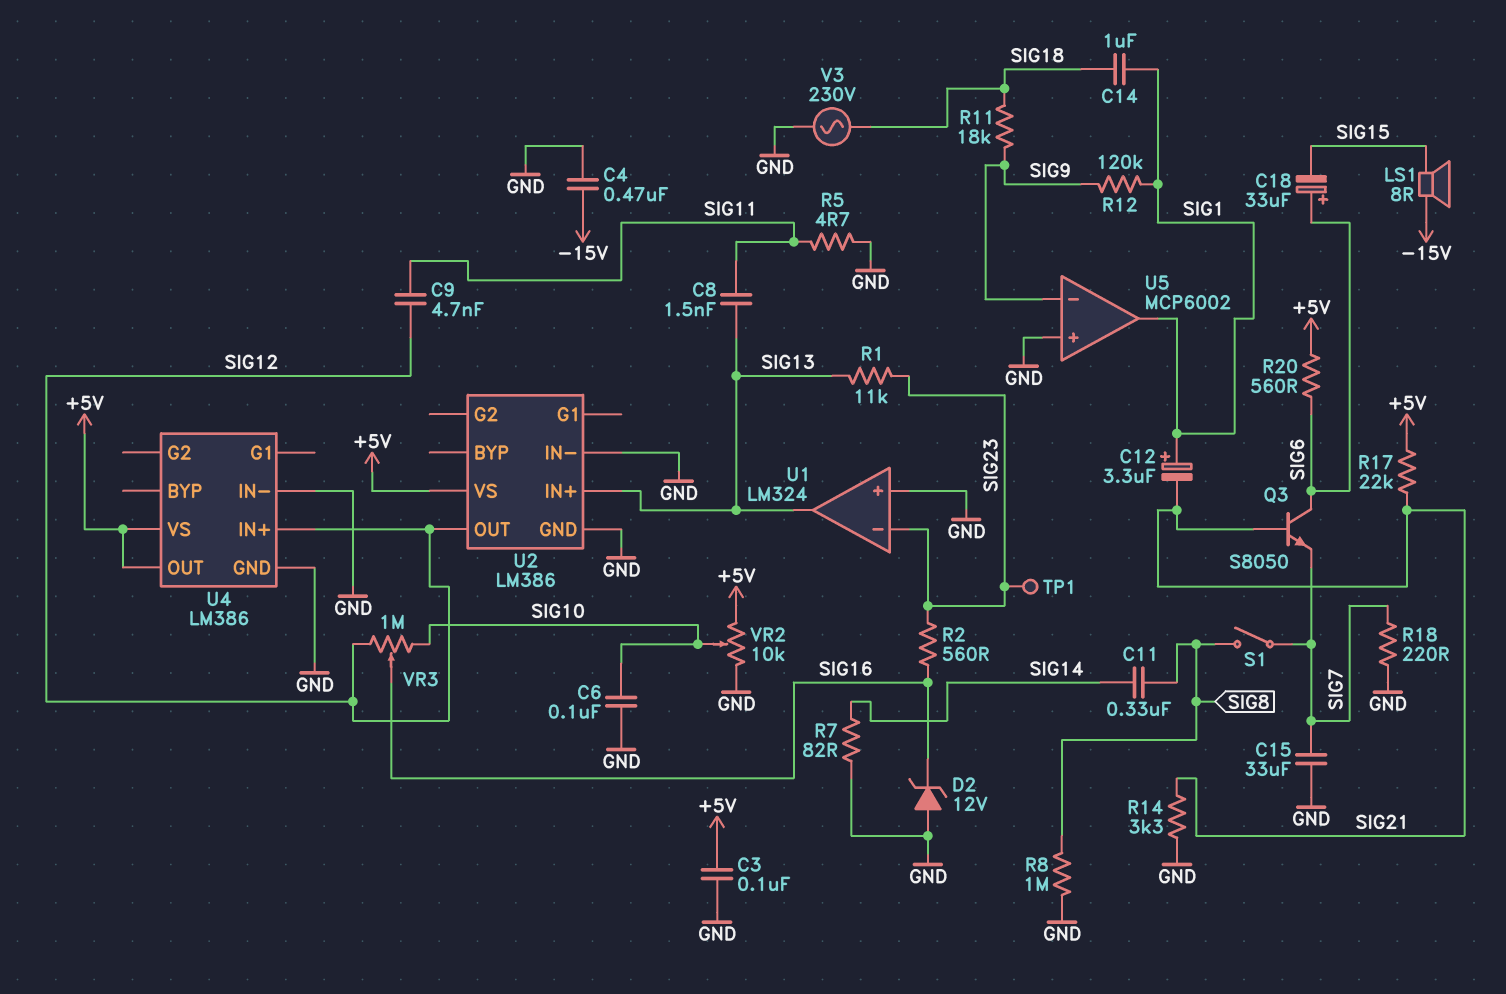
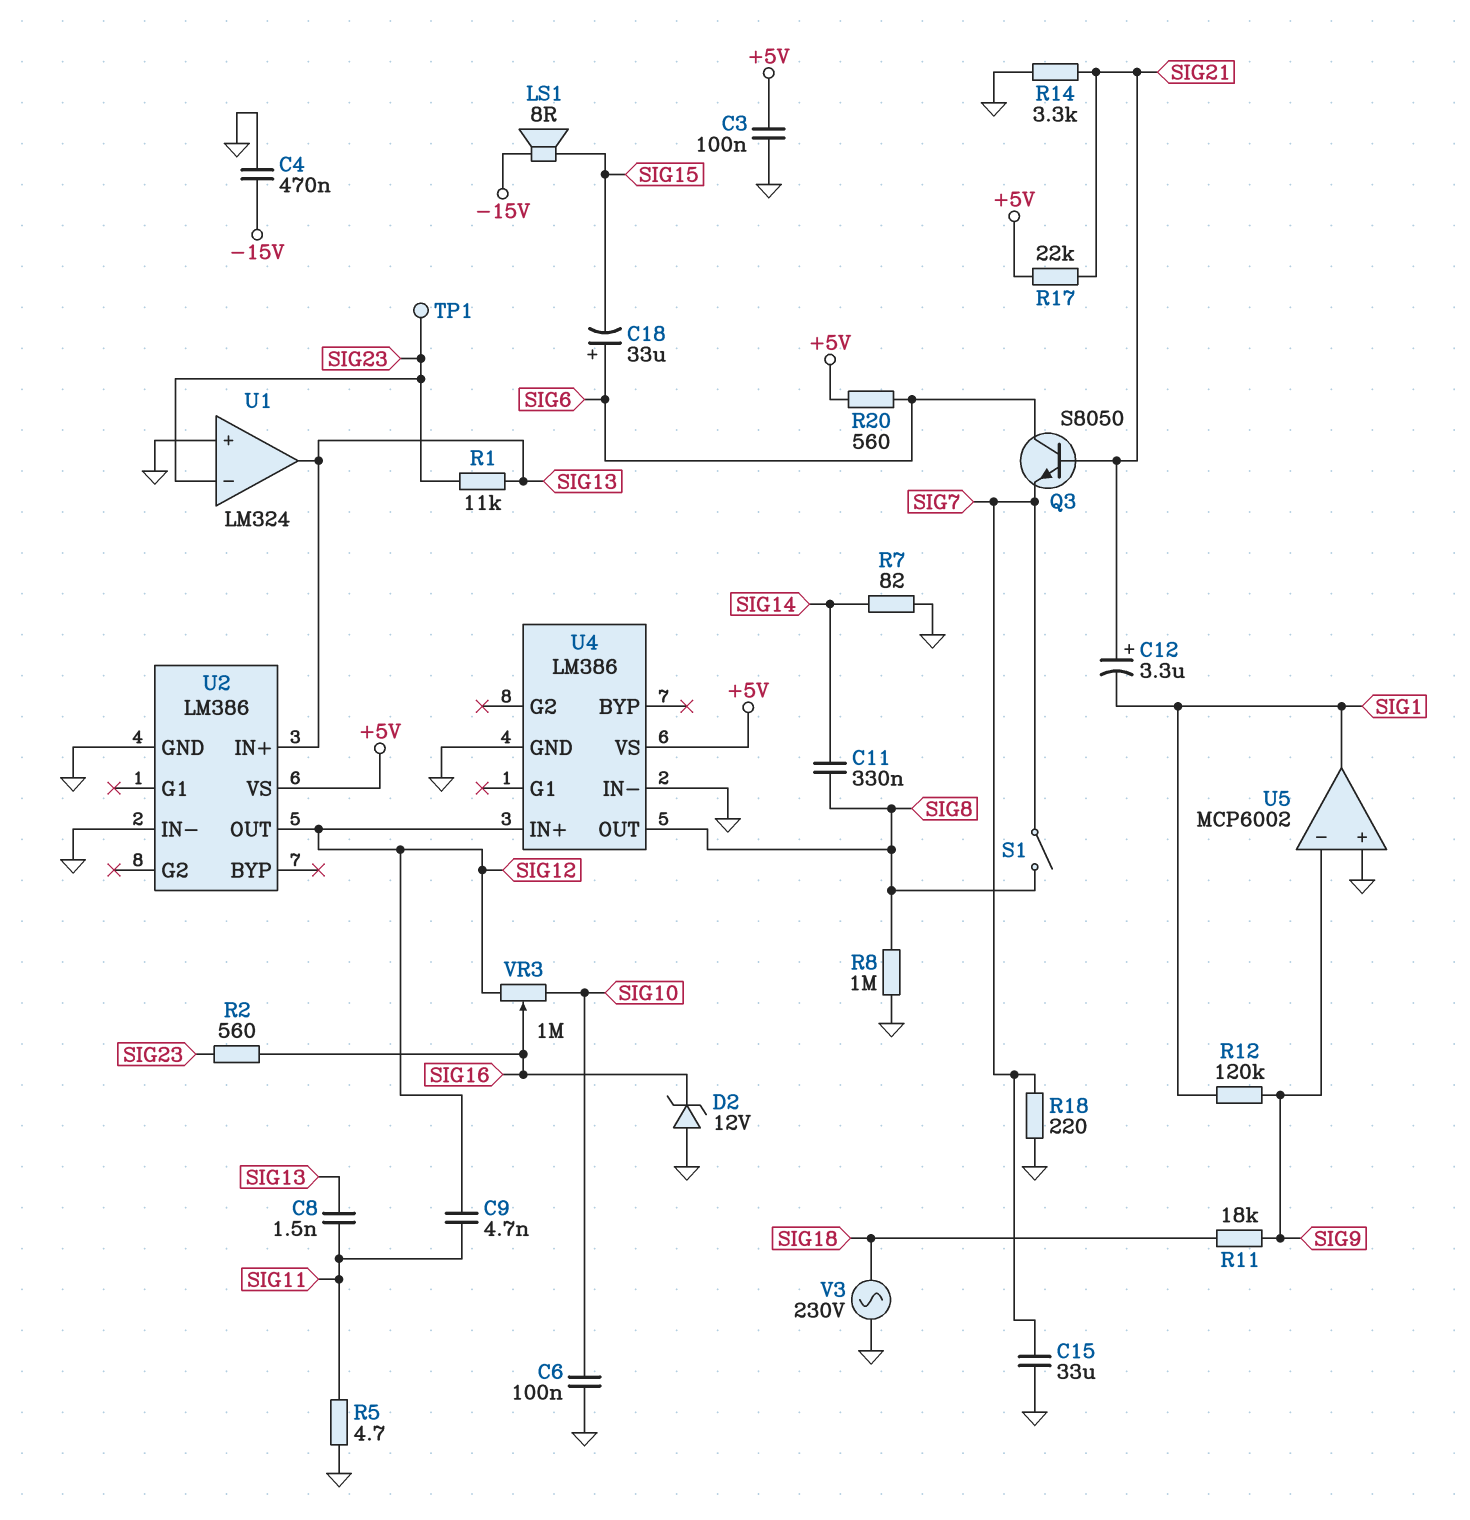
C12: 3.3uF (plus SIG1, minus SIG21) -> 3.3uF (plus SIG21, minus SIG1)
C14: 1uF (SIG1, SIG18) -> none
U4 pin OUT: +5V -> SIG8
VR2: 10k (+5V, GND, wiper SIG10) -> none

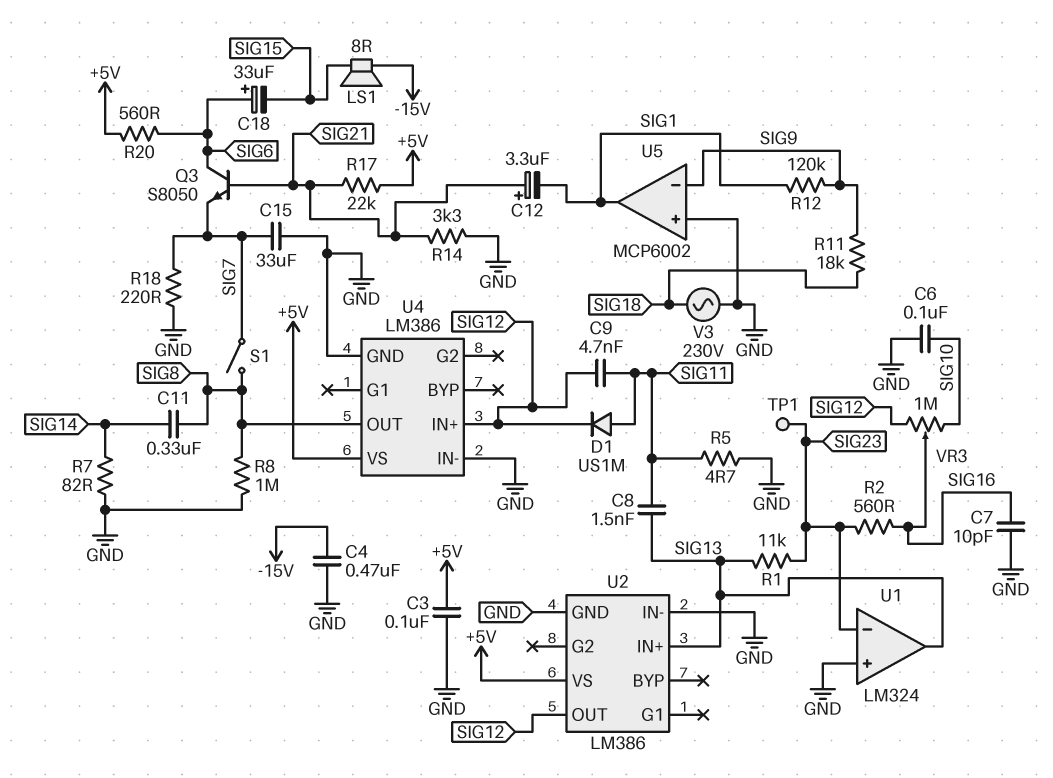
C7: none -> 10pF (GND, SIG16)
D1: none -> diode US1M (A SIG11, K SIG12)
D2: zener 12V (A GND, K SIG16) -> none

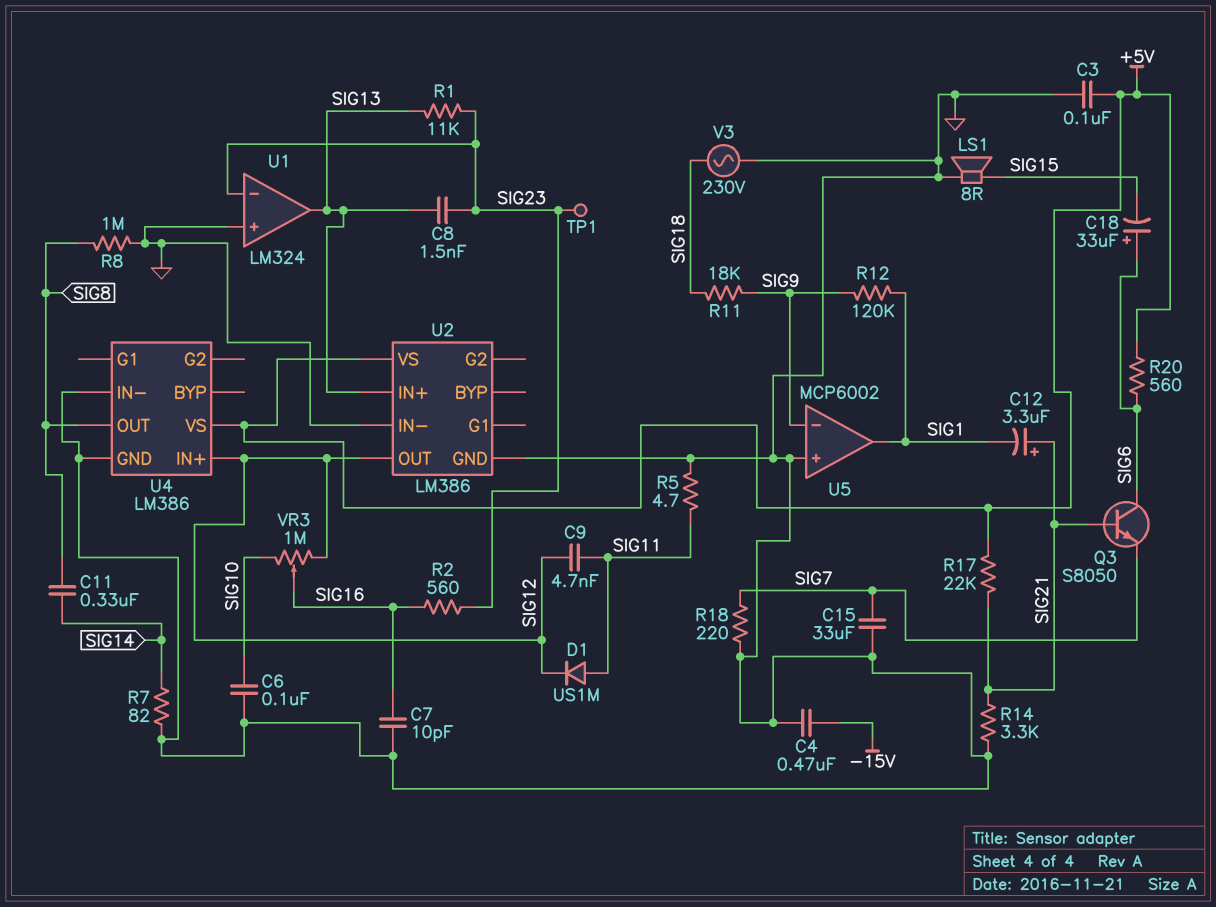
C8: 1.5nF (SIG11, SIG13) -> 1.5nF (SIG13, SIG23)
LS1: speaker 8R (-15V, SIG15) -> speaker 8R (GND, SIG15)
S1: switch (SIG7, SIG8) -> none

